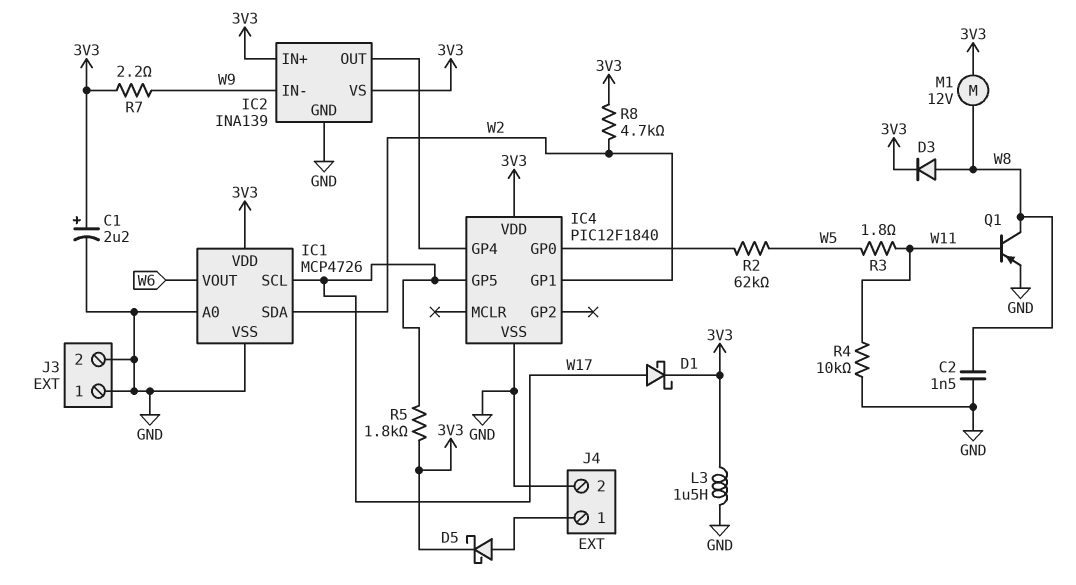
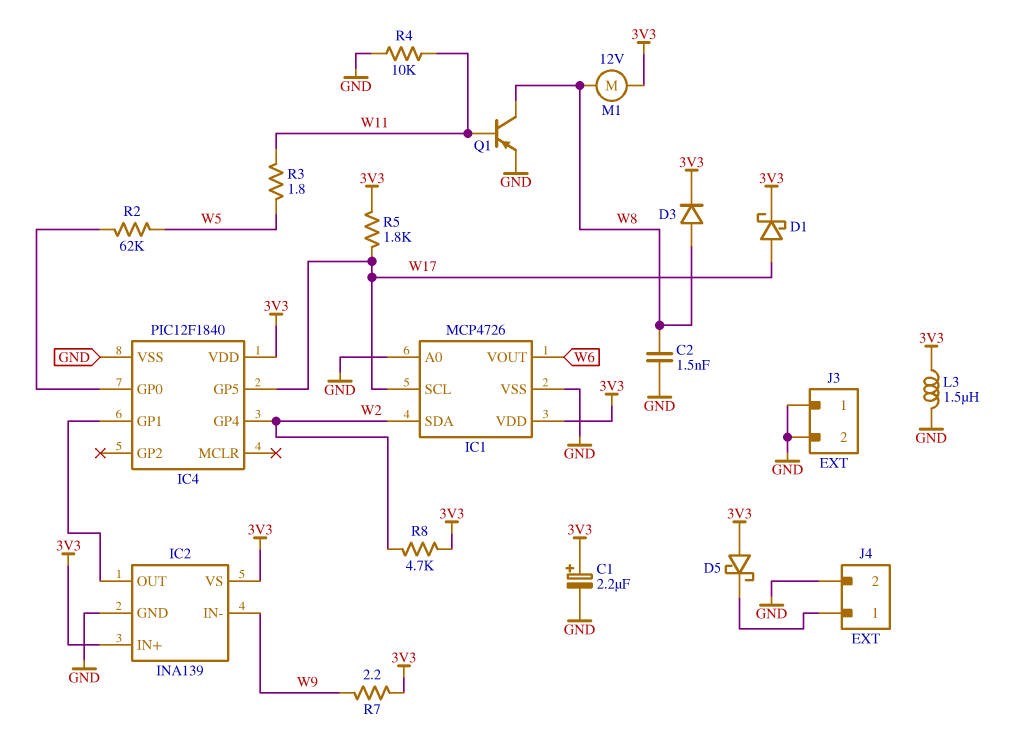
D5: schottky (A J4/1, K 3V3) -> schottky (A 3V3, K J4/1)
IC4 pin GP1: W2 -> IC2/OUT
IC4 pin GP4: IC2/OUT -> W2

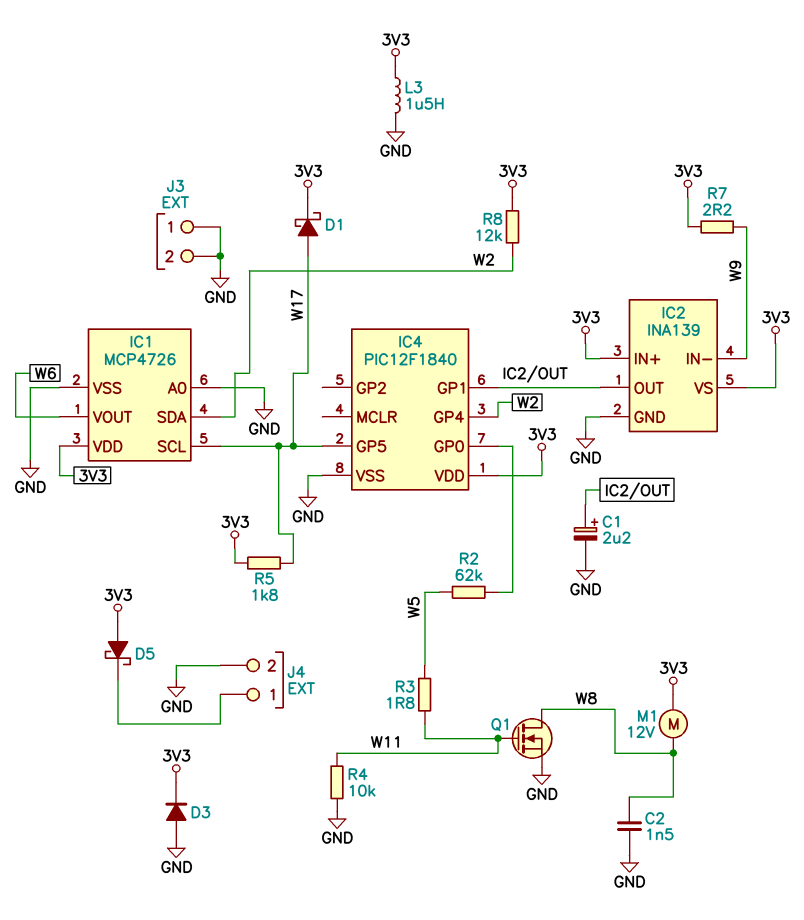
C1: 2.2uF (plus 3V3, minus GND) -> 2.2uF (plus IC2/OUT, minus GND)
D3: diode (A W8, K 3V3) -> diode (A GND, K 3V3)
Q1: PNP (B W11, C W8, E GND) -> NMOS (G W11, D W8, S GND)
R8: 4.7k (3V3, W2) -> 12k (3V3, W2)

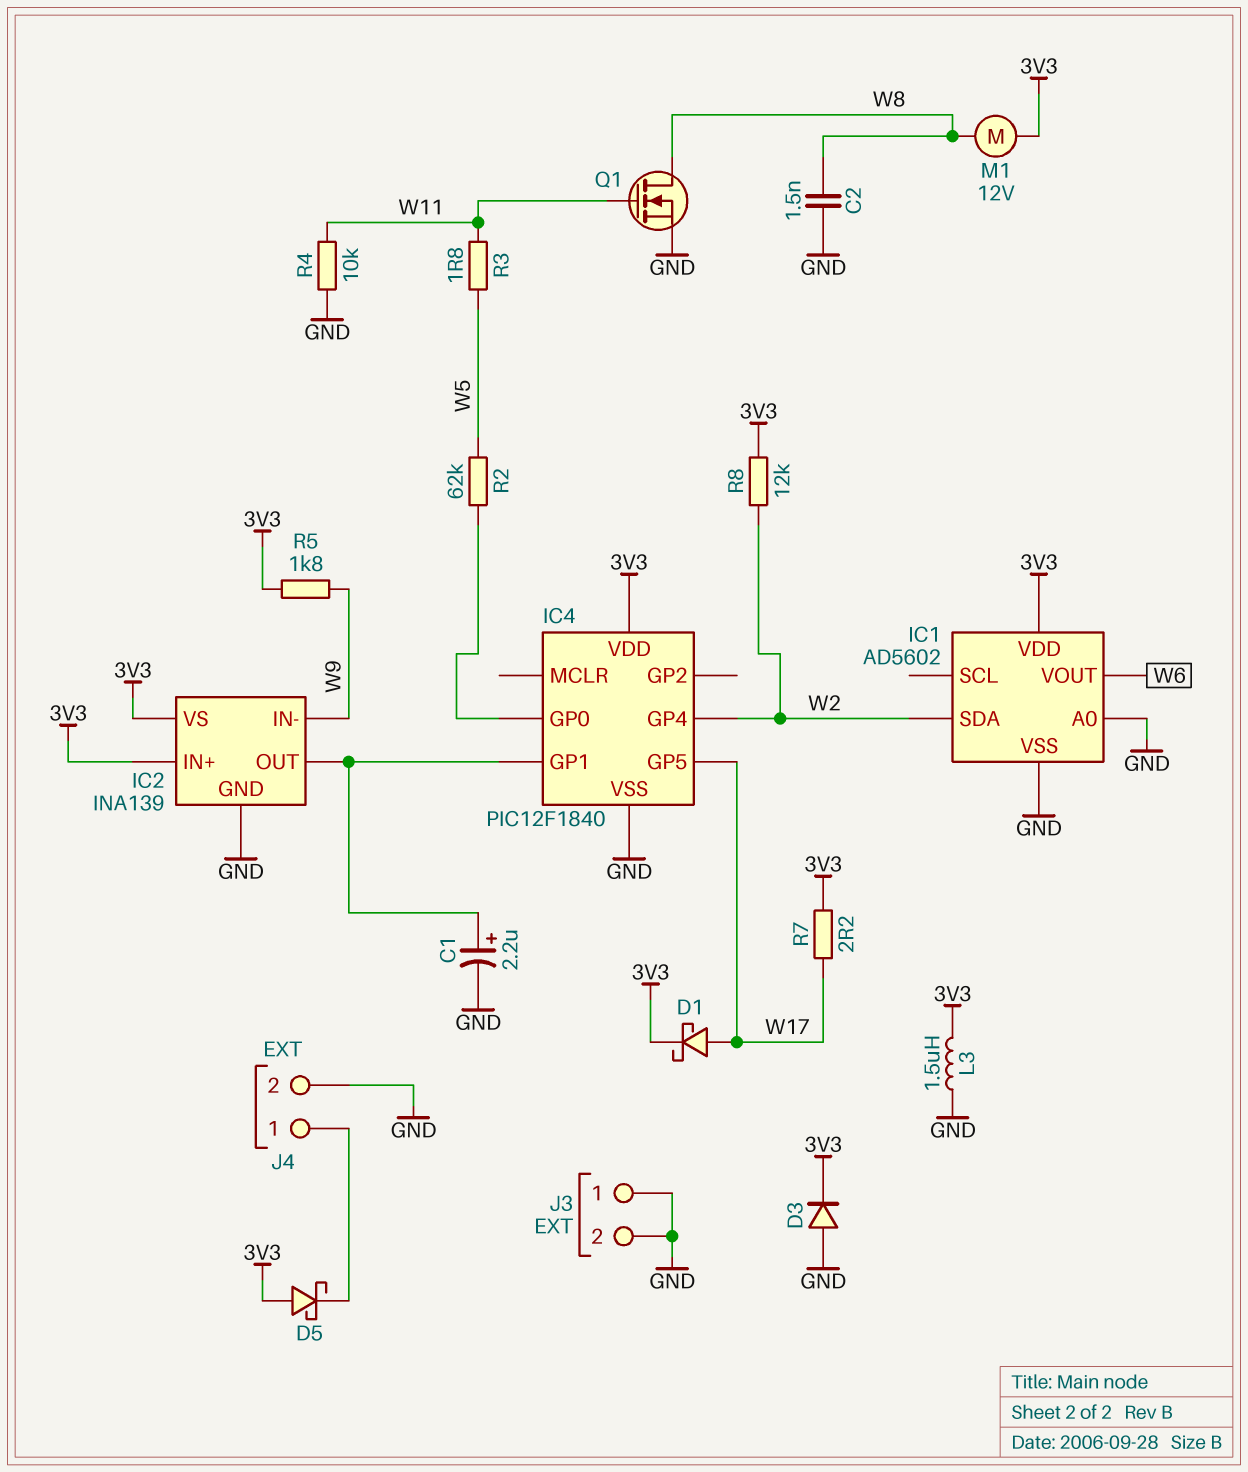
IC1: MCP4726 -> AD5602
IC1 pin SCL: W17 -> none
R5: 1.8k (3V3, W17) -> 1.8k (3V3, W9)
R7: 2.2 (3V3, W9) -> 2.2 (3V3, W17)

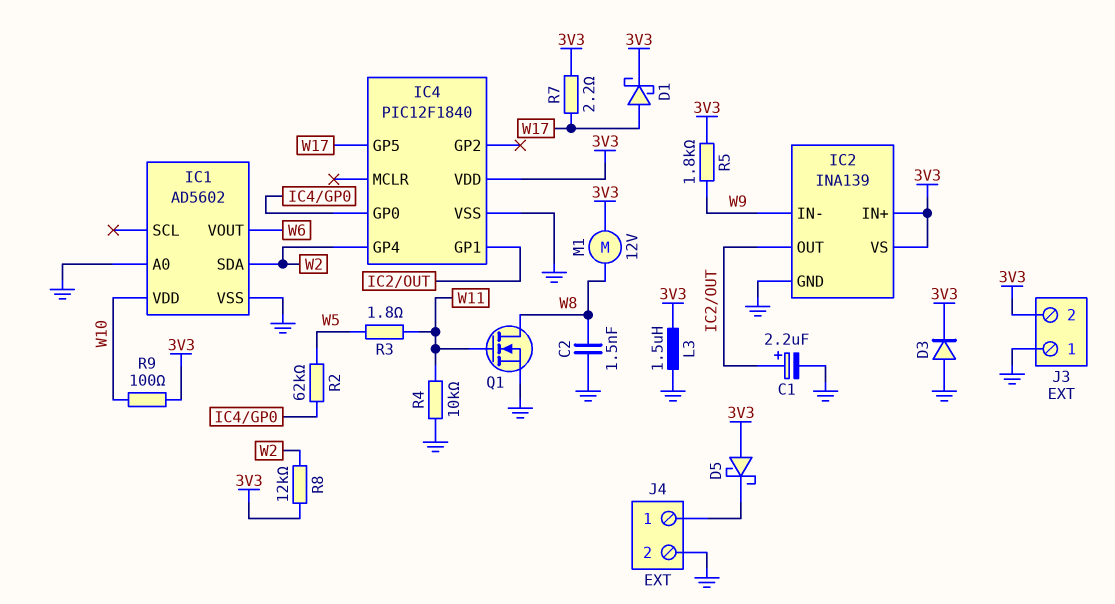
IC1 pin VDD: 3V3 -> W10
J3 pin 2: GND -> 3V3
R9: none -> 100 (3V3, W10)

